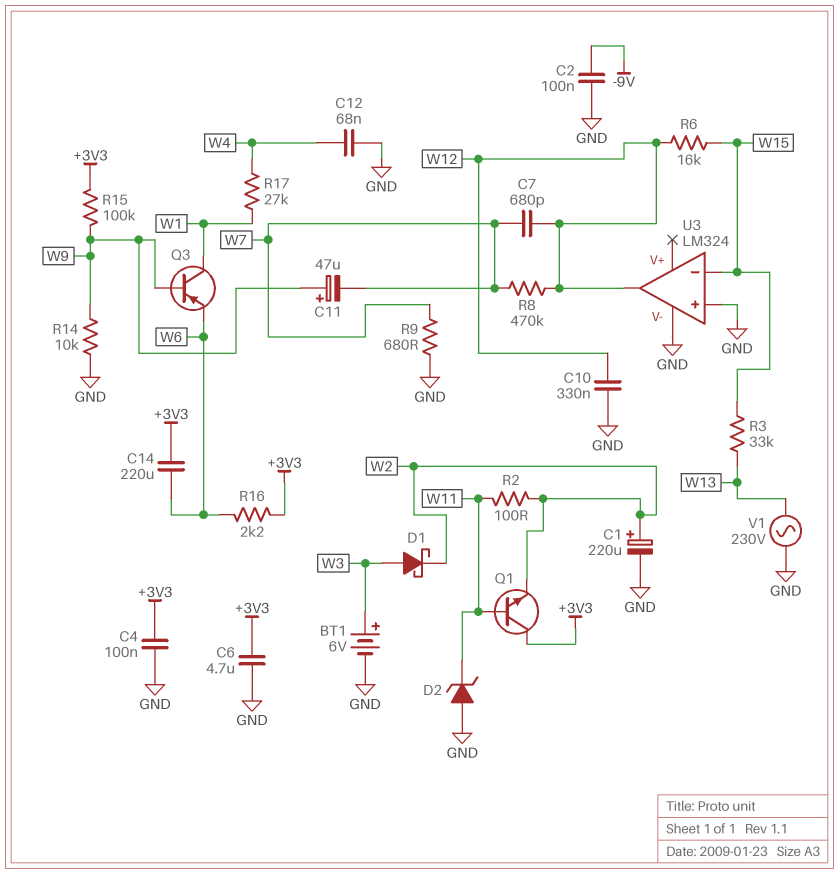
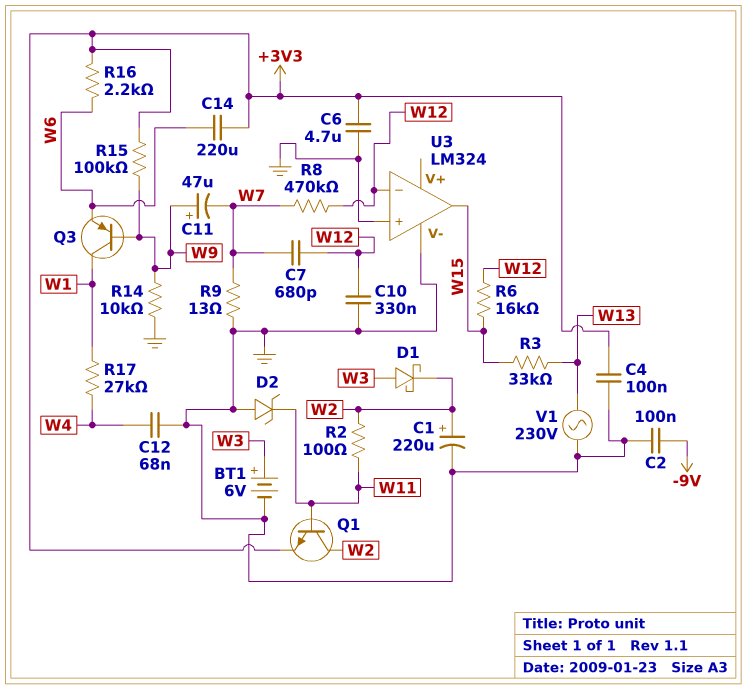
Q1: NPN (B W11, C +3V3, E W2) -> NPN (B W11, C W2, E +3V3)
R9: 680 (GND, W7) -> 13 (GND, W7)
U3 pin in-: W15 -> W12
U3 pin out: W12 -> W15

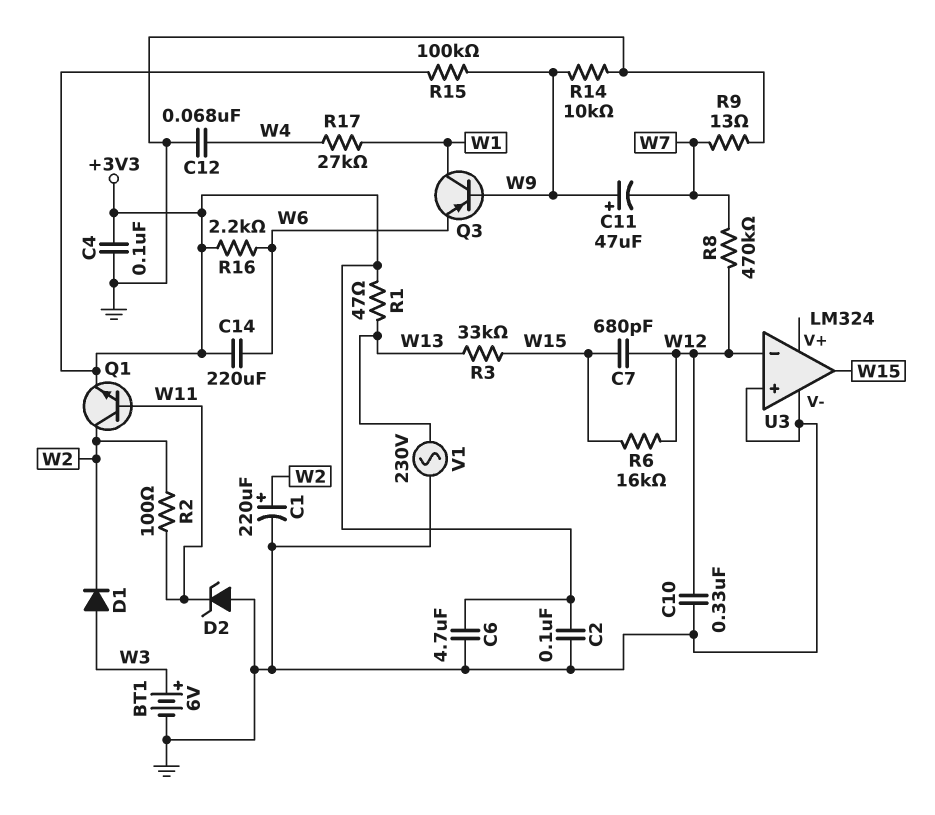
C2: 100nF (-9V, GND) -> 100nF (+3V3, GND)
C7: 680pF (W7, W12) -> 680pF (W12, W15)
D1: schottky (A W3, K W2) -> diode (A W3, K W2)
R1: none -> 47 (+3V3, W13)

